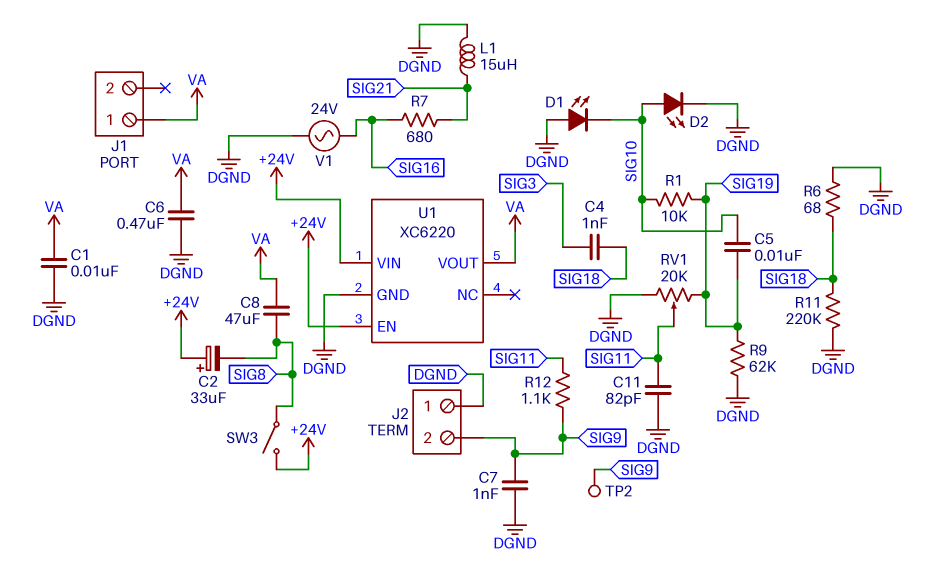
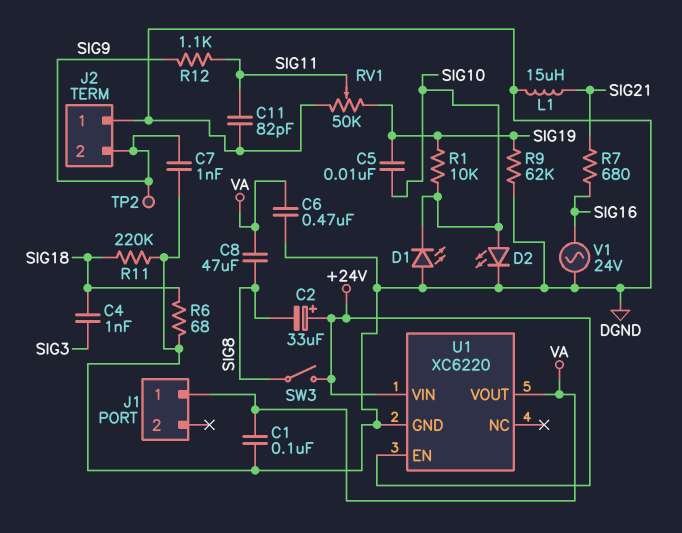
C1: 10nF (DGND, VA) -> 100nF (DGND, VA)
RV1: 20k (DGND, SIG19, wiper SIG11) -> 50k (DGND, SIG19, wiper SIG11)

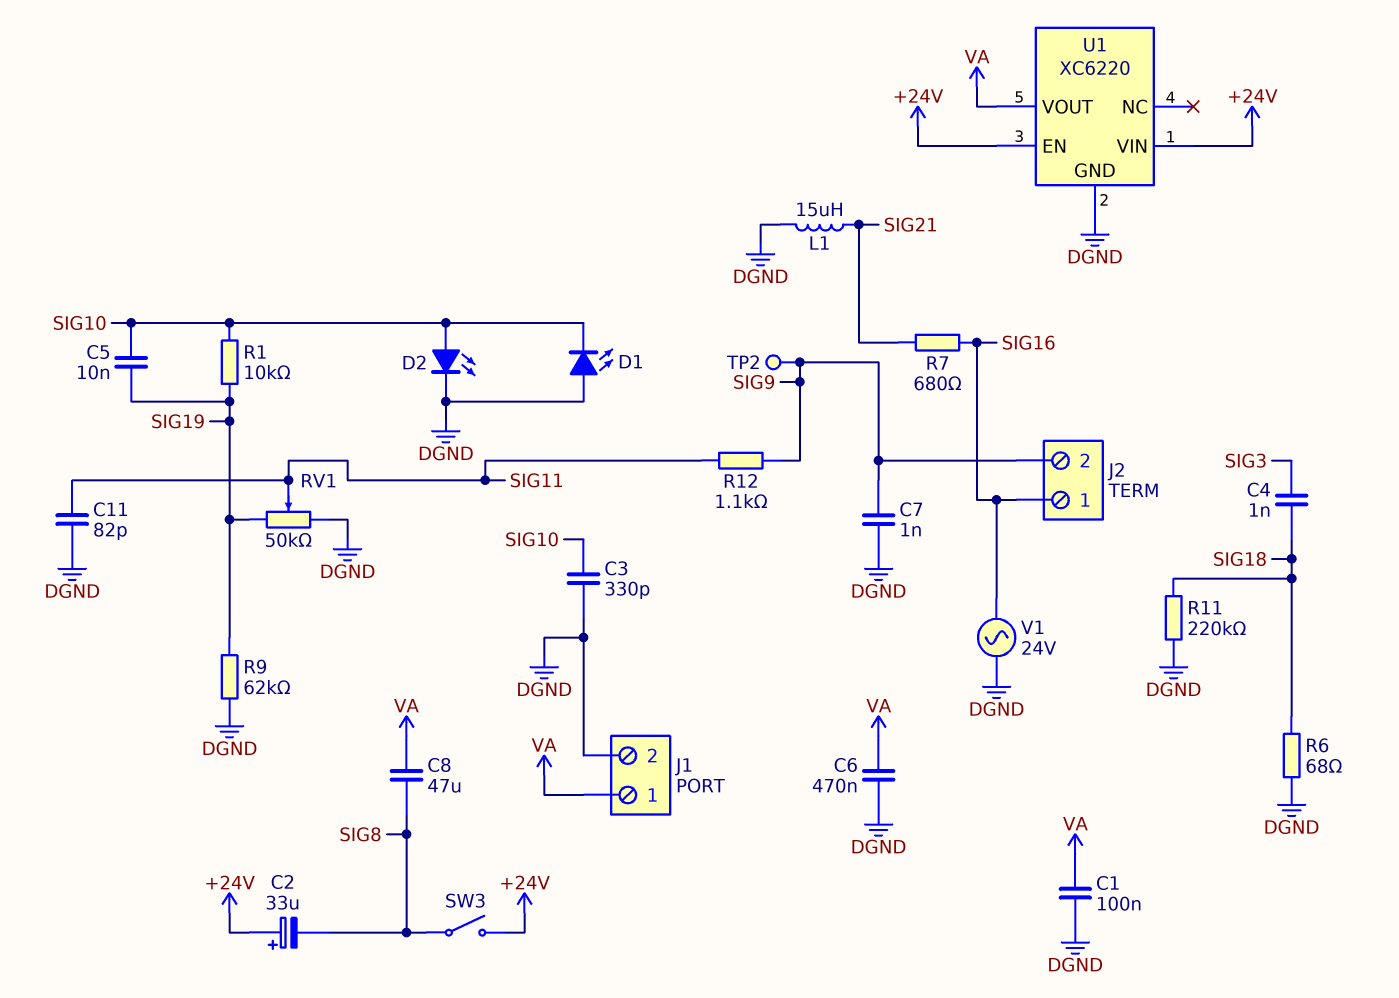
C3: none -> 330pF (DGND, SIG10)
J1 pin 2: none -> DGND
J2 pin 1: DGND -> SIG16

